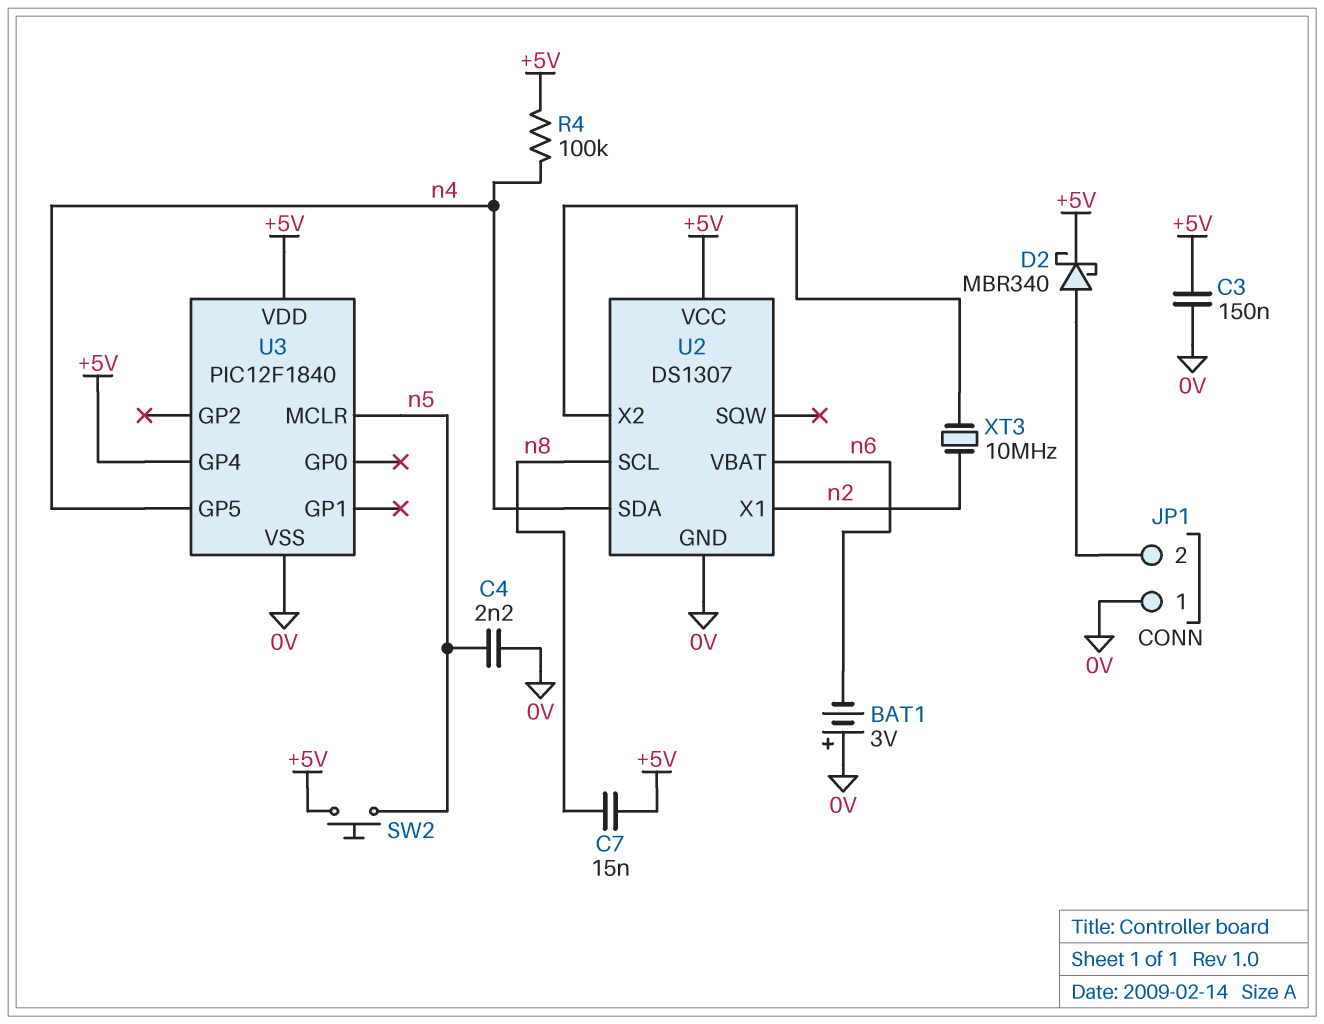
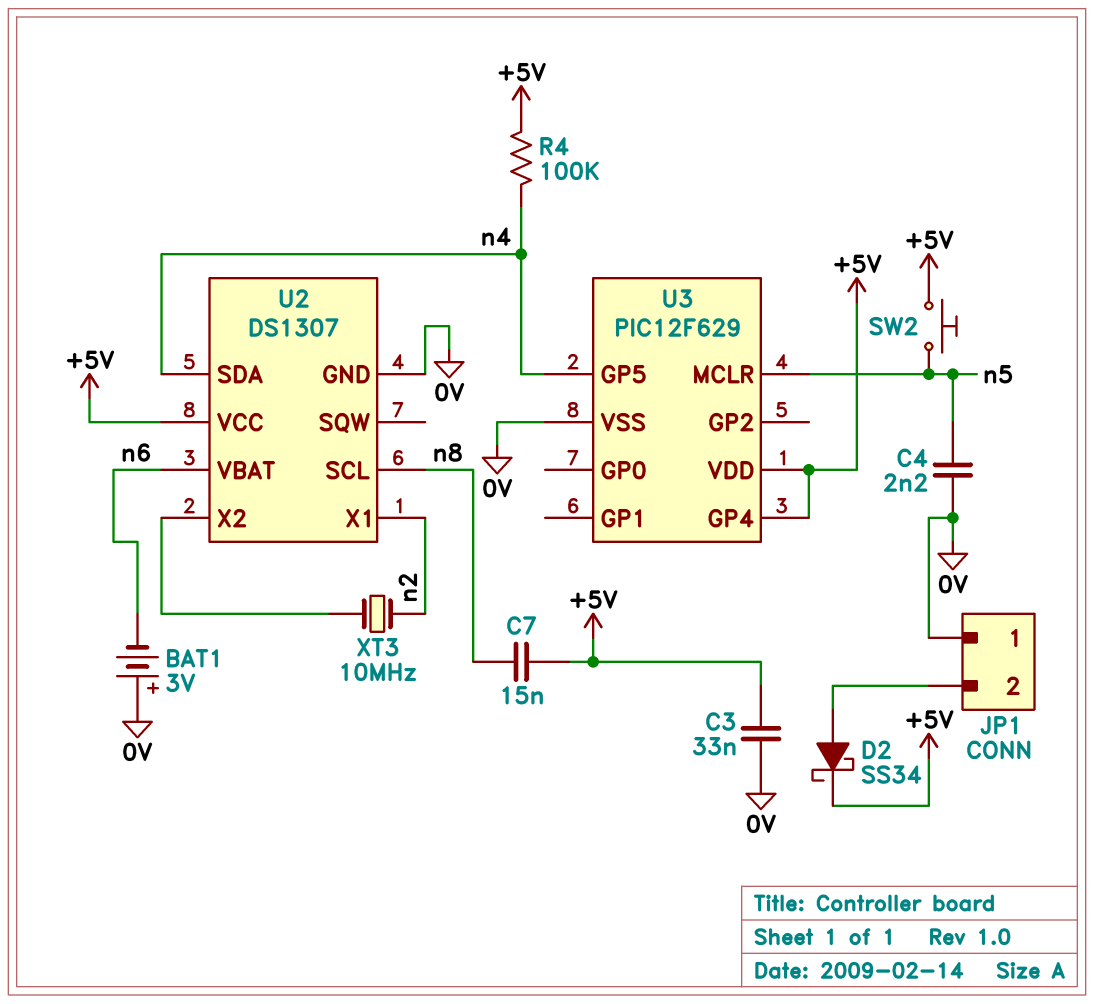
C3: 150nF (+5V, 0V) -> 33nF (+5V, 0V)
D2: schottky MBR340 (A JP1/2, K +5V) -> schottky SS34 (A JP1/2, K +5V)
U3: PIC12F1840 -> PIC12F629

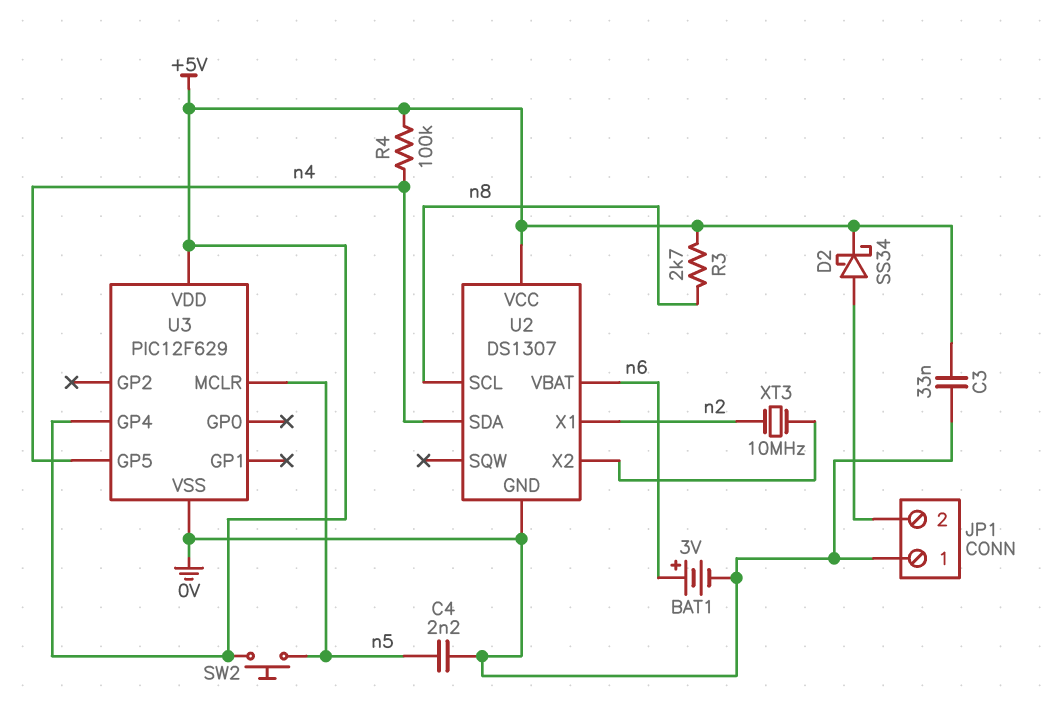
BAT1: 3V (plus 0V, minus n6) -> 3V (plus n6, minus 0V)
C7: 15nF (+5V, n8) -> none
R3: none -> 2.7k (+5V, n8)

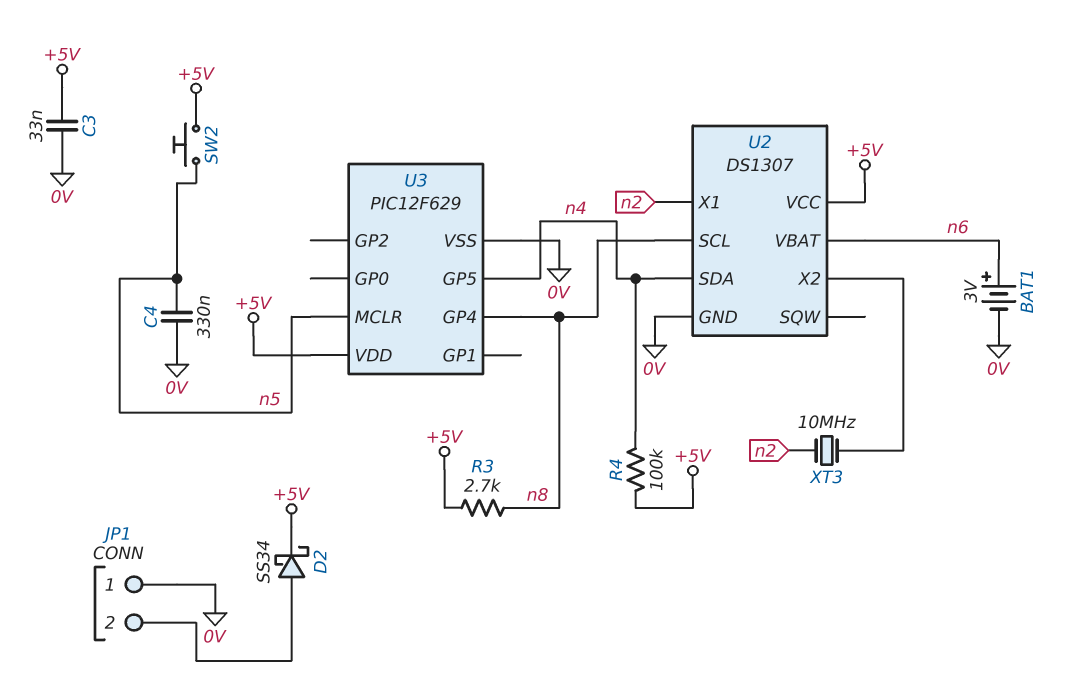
C4: 2.2nF (0V, n5) -> 330nF (0V, n5)
U3 pin GP4: +5V -> n8

